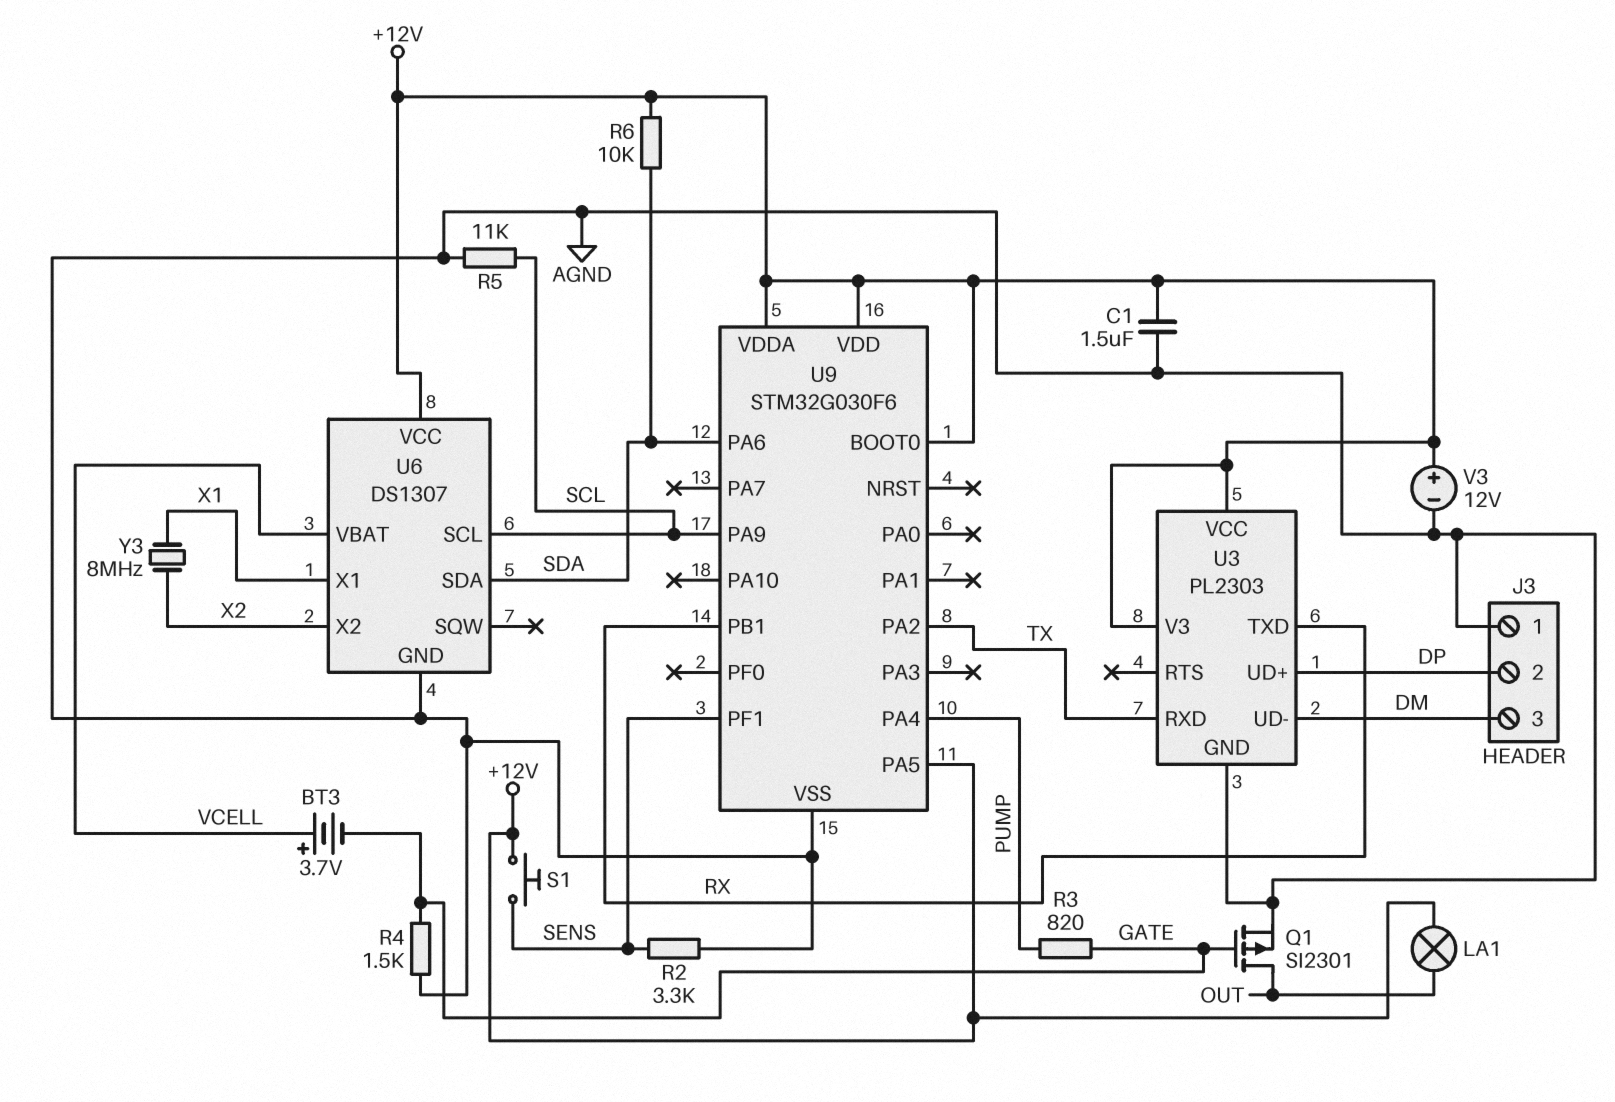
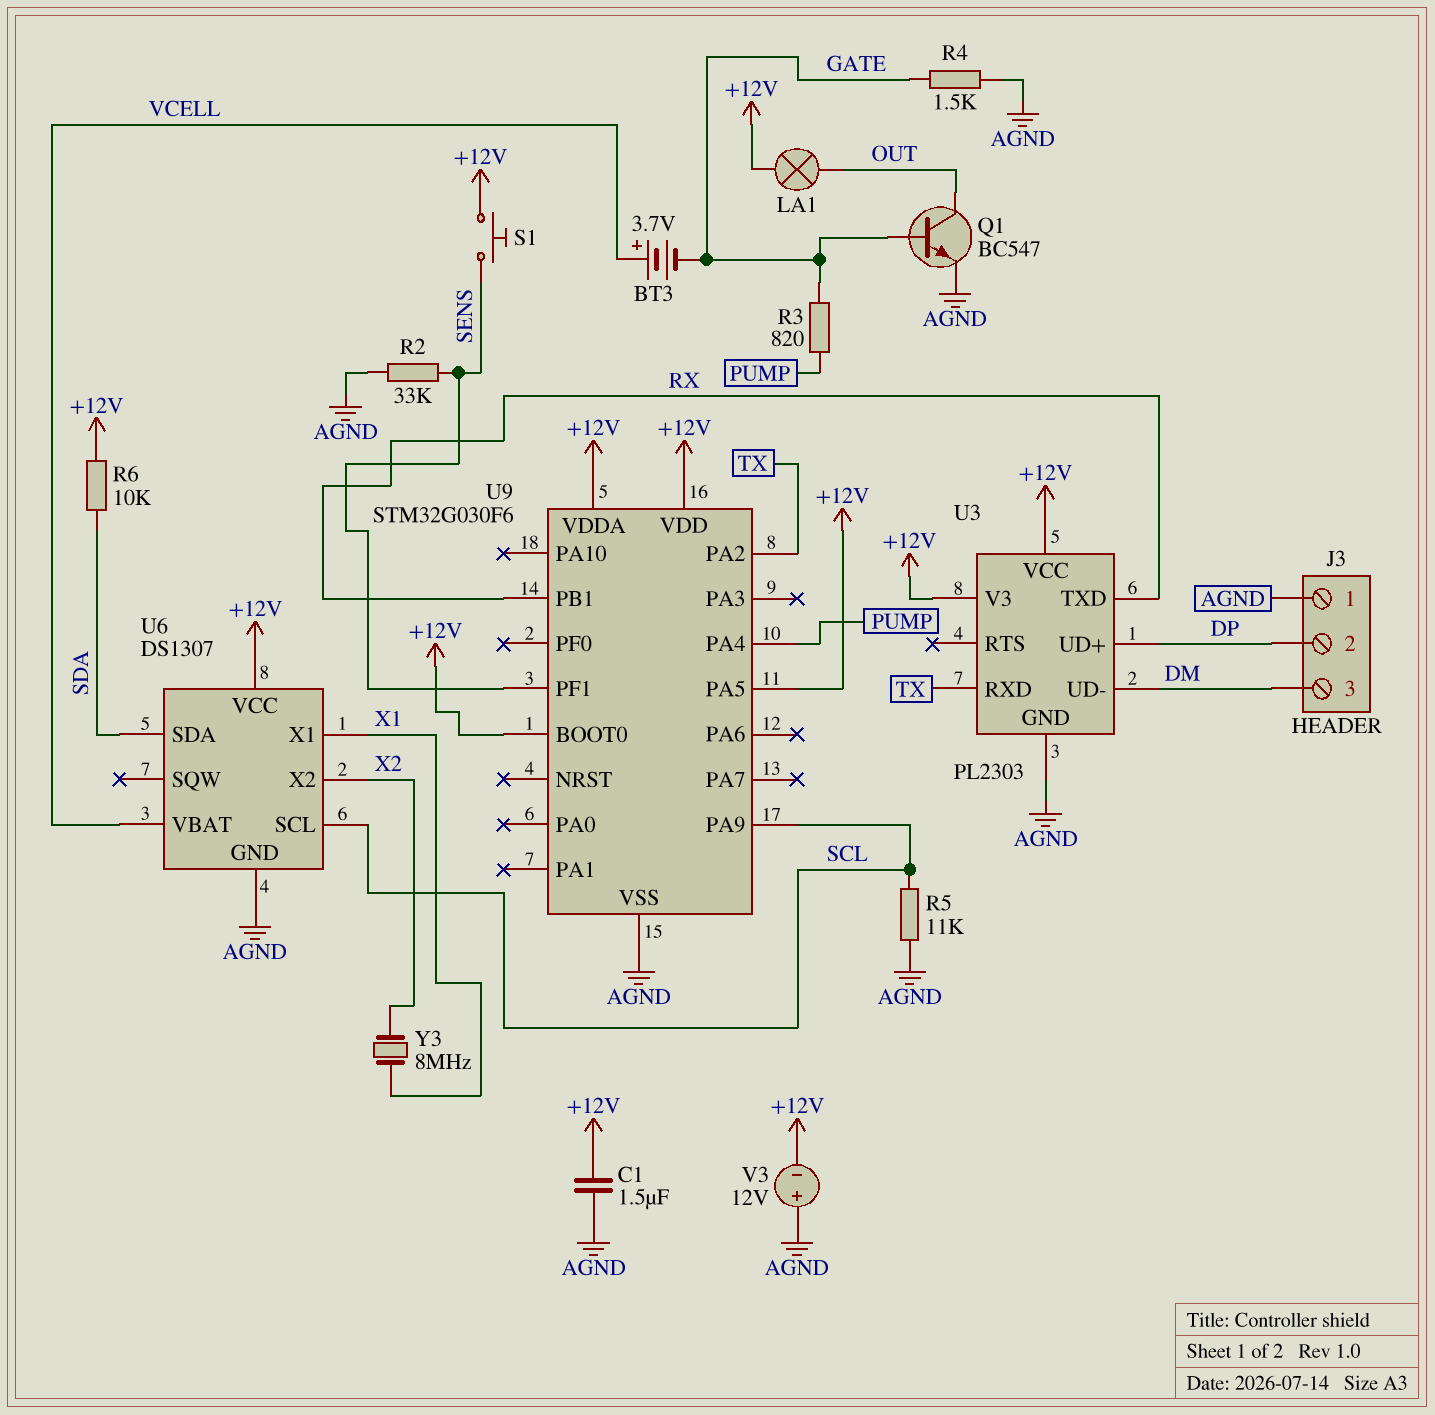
Q1: PMOS SI2301 (G GATE, D OUT, S AGND) -> NPN BC547 (B GATE, C OUT, E AGND)
R2: 3.3k (AGND, SENS) -> 33k (AGND, SENS)
U9 pin PA6: SDA -> none
V3: 12V (plus +12V, minus AGND) -> 12V (plus AGND, minus +12V)

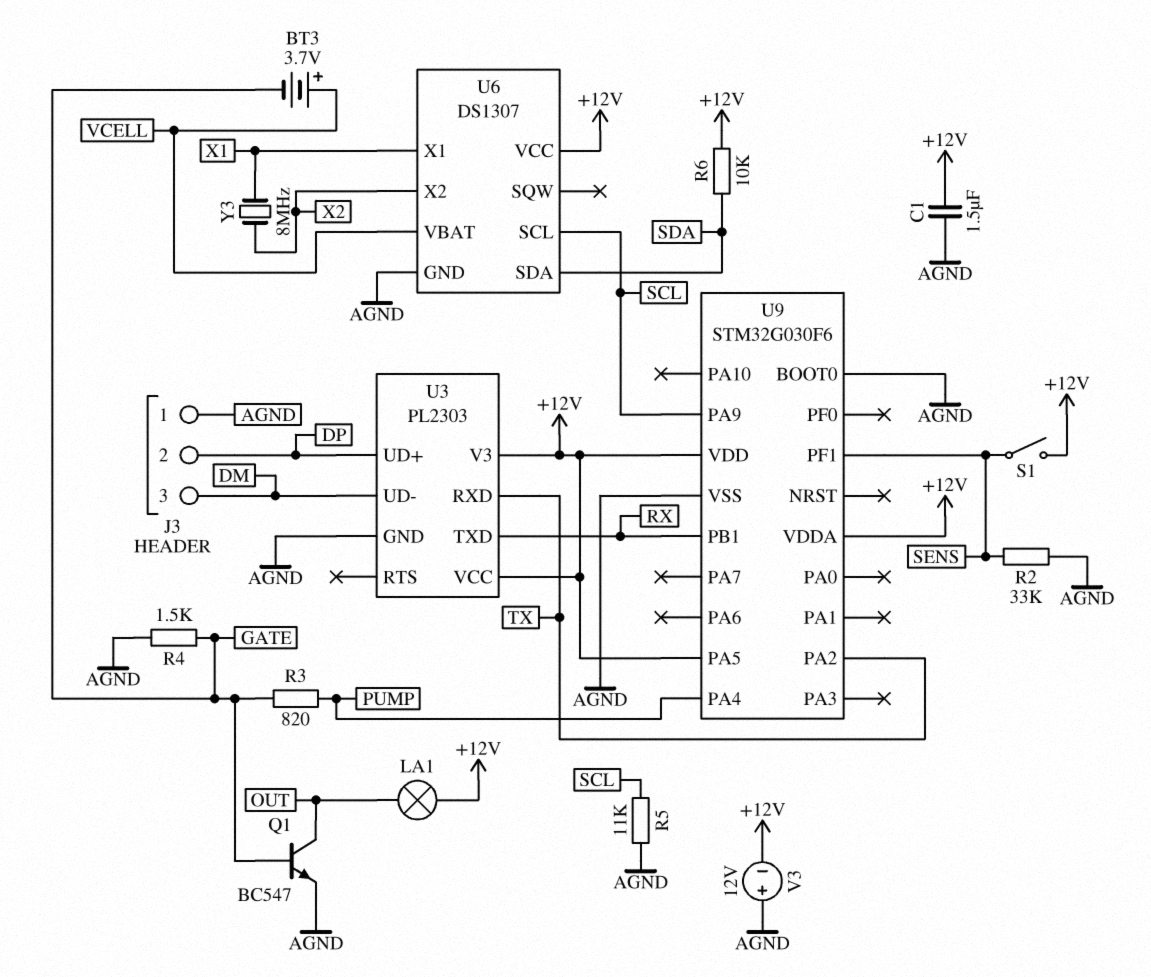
S1: button (+12V, SENS) -> switch (+12V, SENS)
U9 pin BOOT0: +12V -> AGND

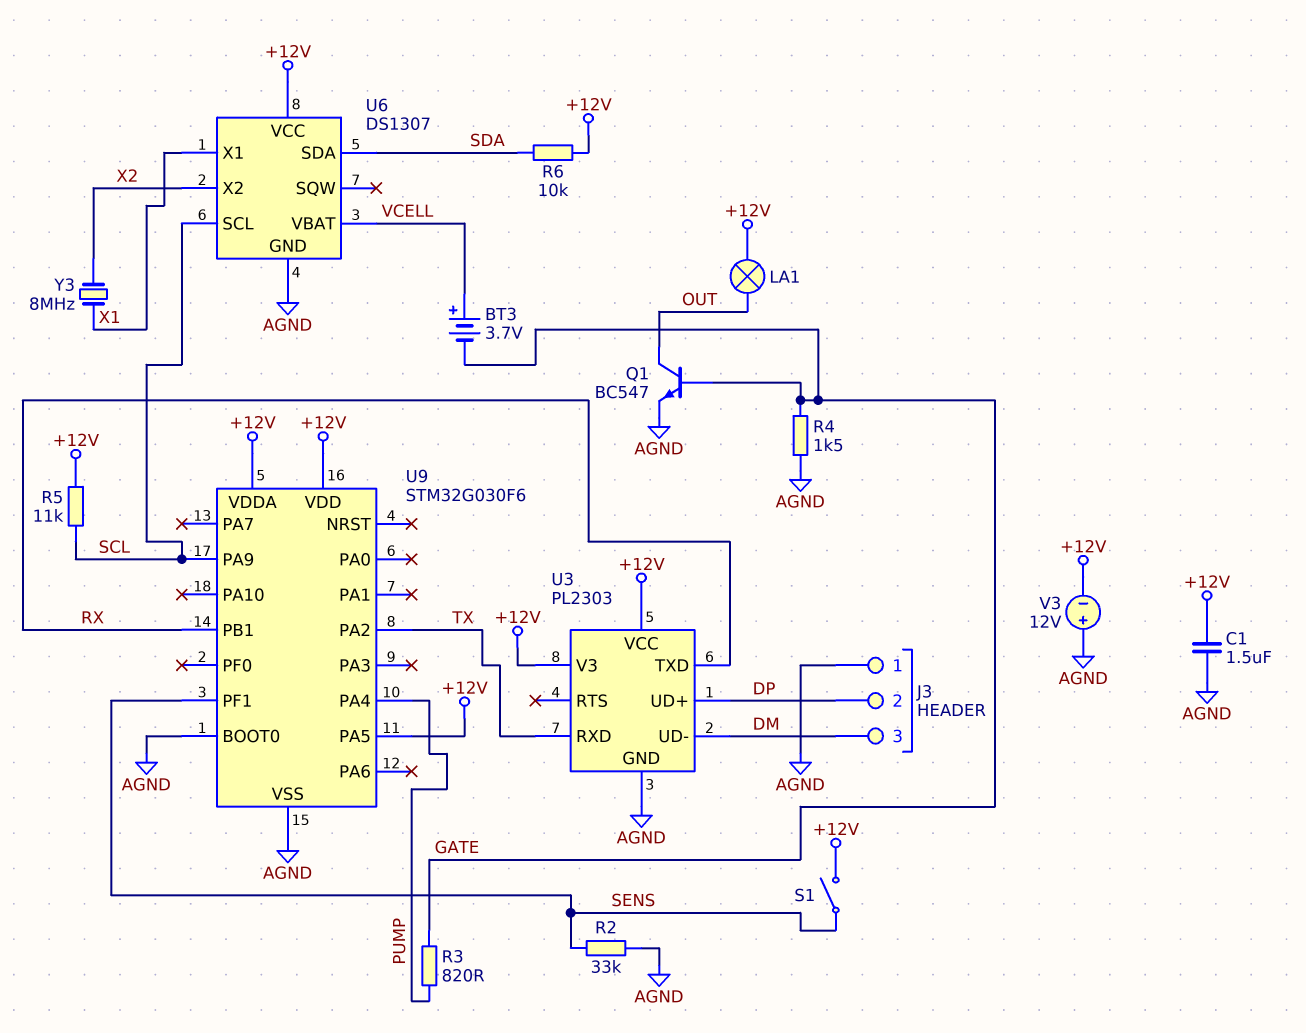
R5: 11k (AGND, SCL) -> 11k (+12V, SCL)

